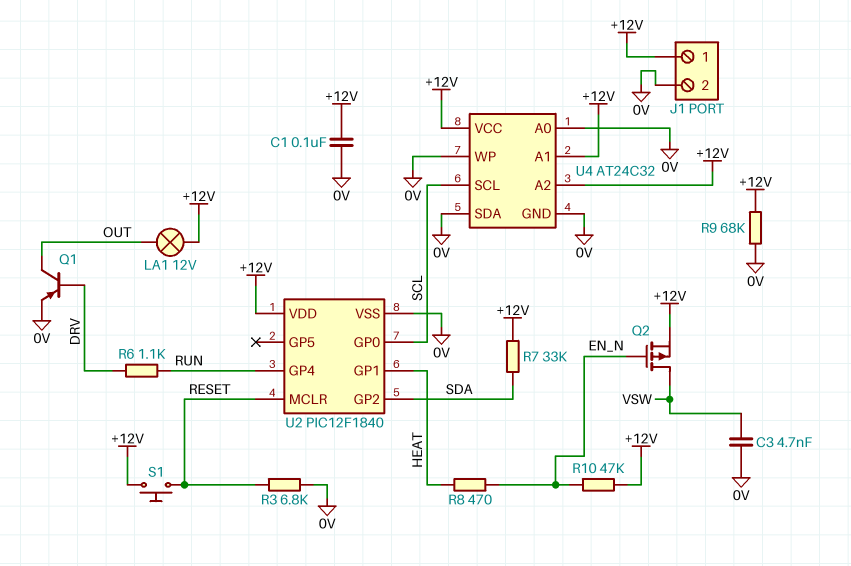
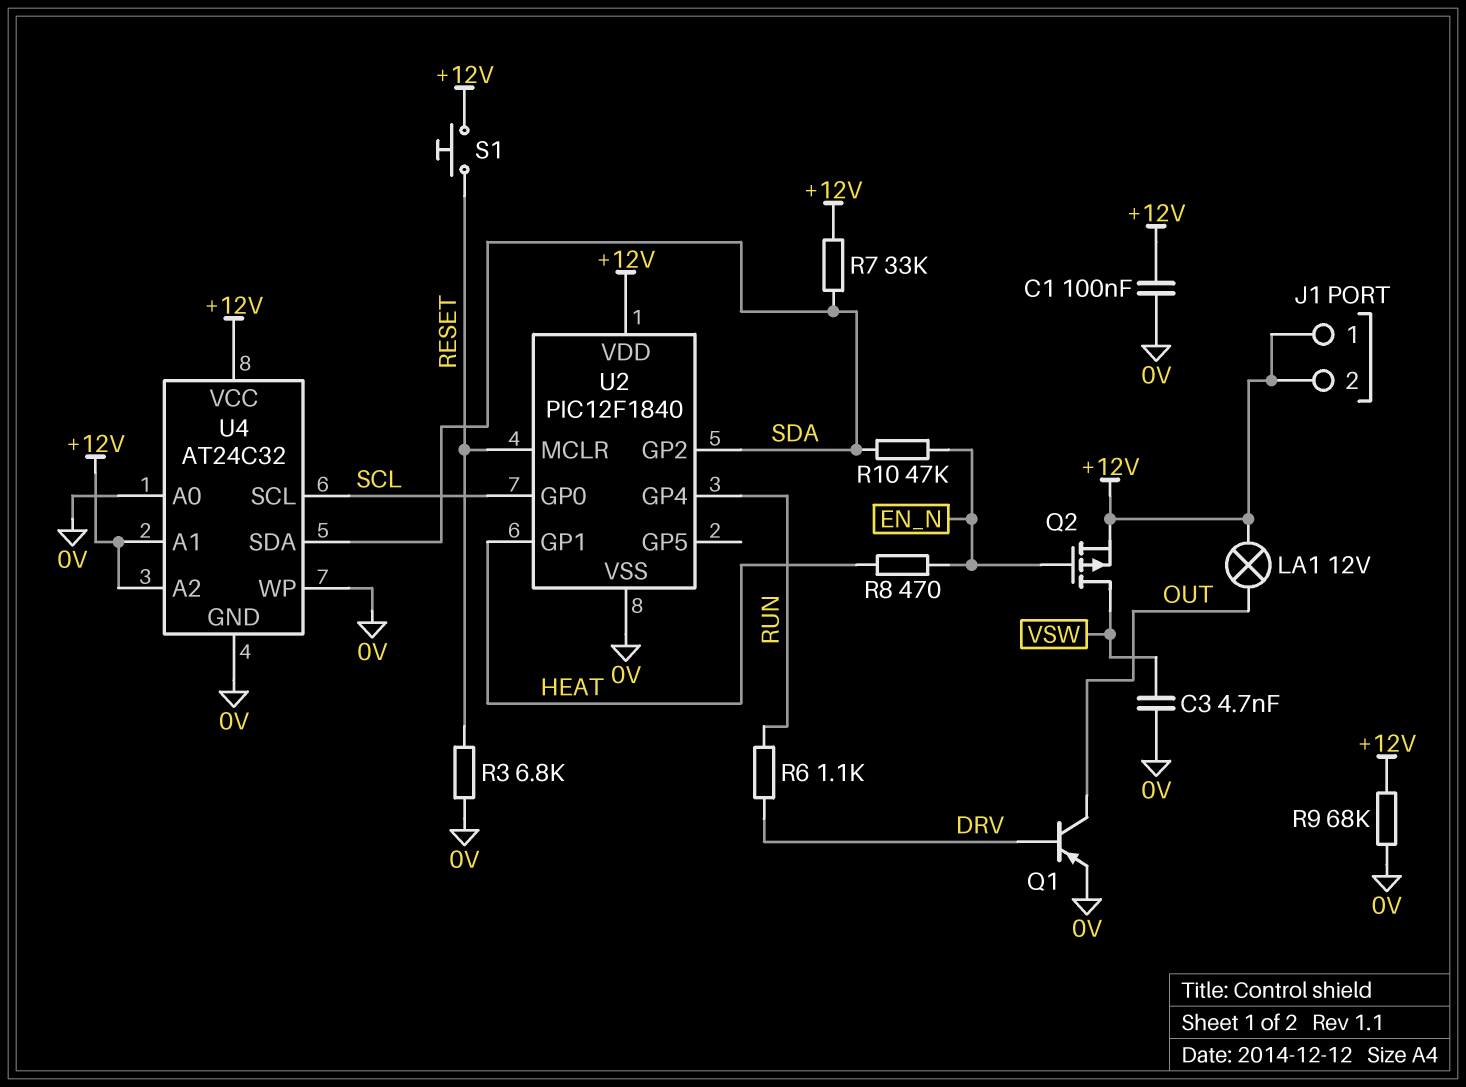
J1 pin 2: 0V -> +12V
R10: 47k (+12V, EN_N) -> 47k (EN_N, SDA)
U4 pin SDA: 0V -> SDA

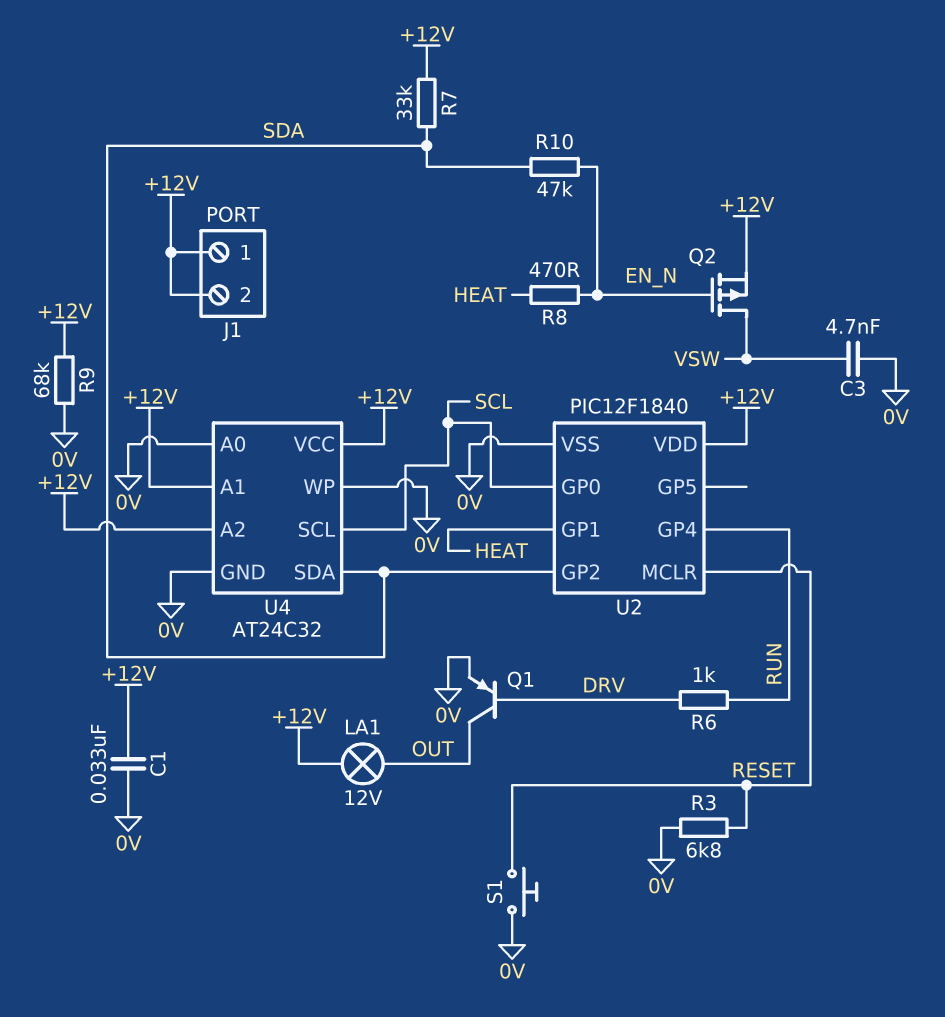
C1: 100nF (+12V, 0V) -> 33nF (+12V, 0V)
R6: 1.1k (DRV, RUN) -> 1k (DRV, RUN)
S1: button (+12V, RESET) -> button (0V, RESET)

